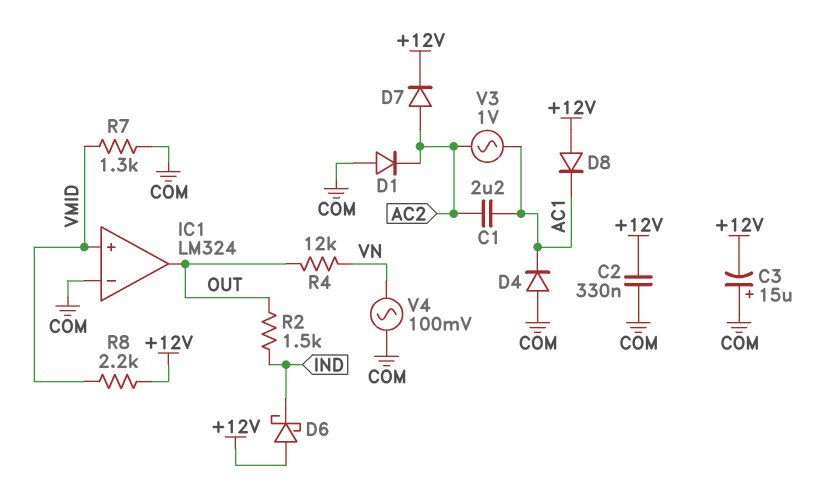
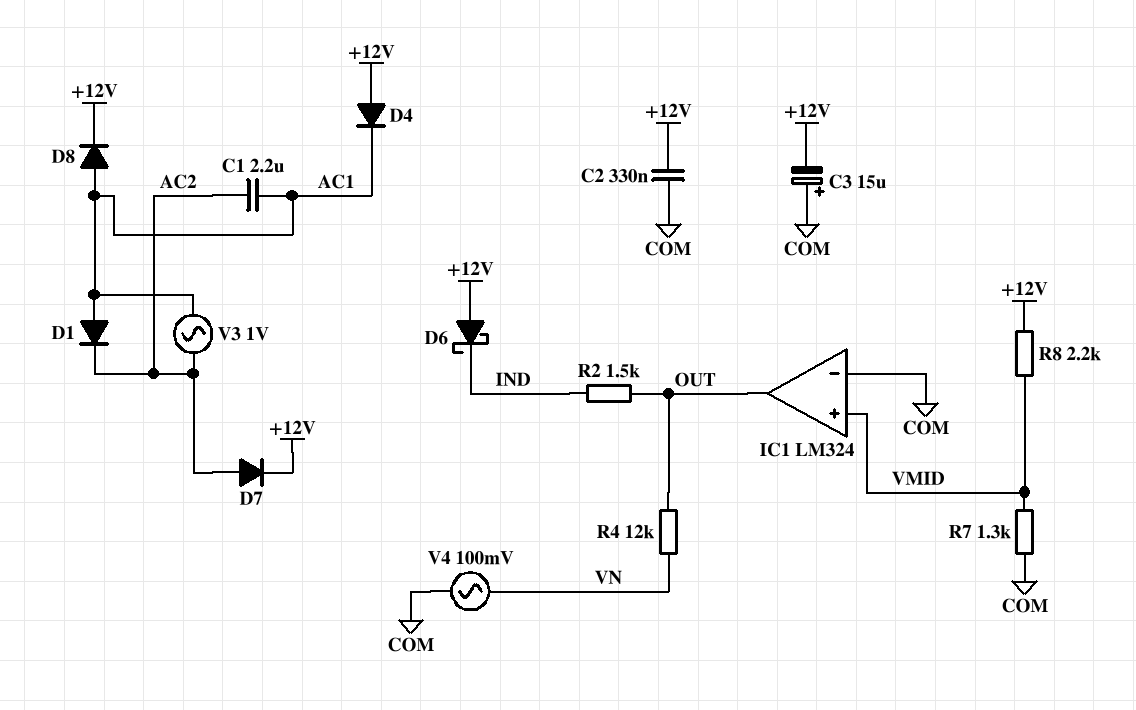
D1: diode (A COM, K AC2) -> diode (A AC1, K AC2)
D4: diode (A COM, K AC1) -> diode (A +12V, K AC1)
D8: diode (A +12V, K AC1) -> diode (A AC1, K +12V)

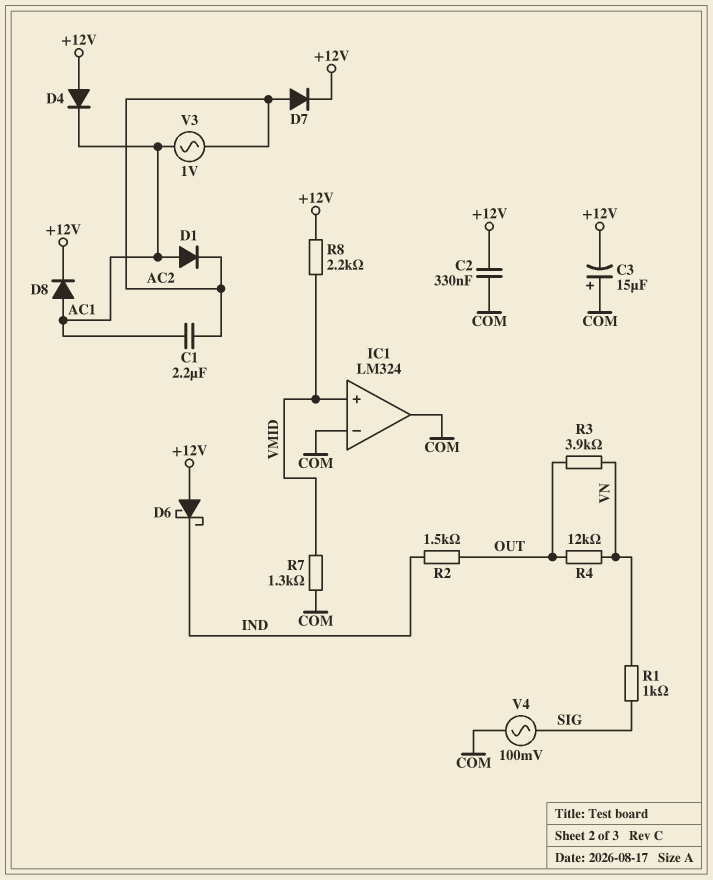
IC1 pin out: OUT -> COM
R1: none -> 1k (SIG, VN)
R3: none -> 3.9k (OUT, VN)
V4: AC 100mV (COM, VN) -> AC 100mV (COM, SIG)

